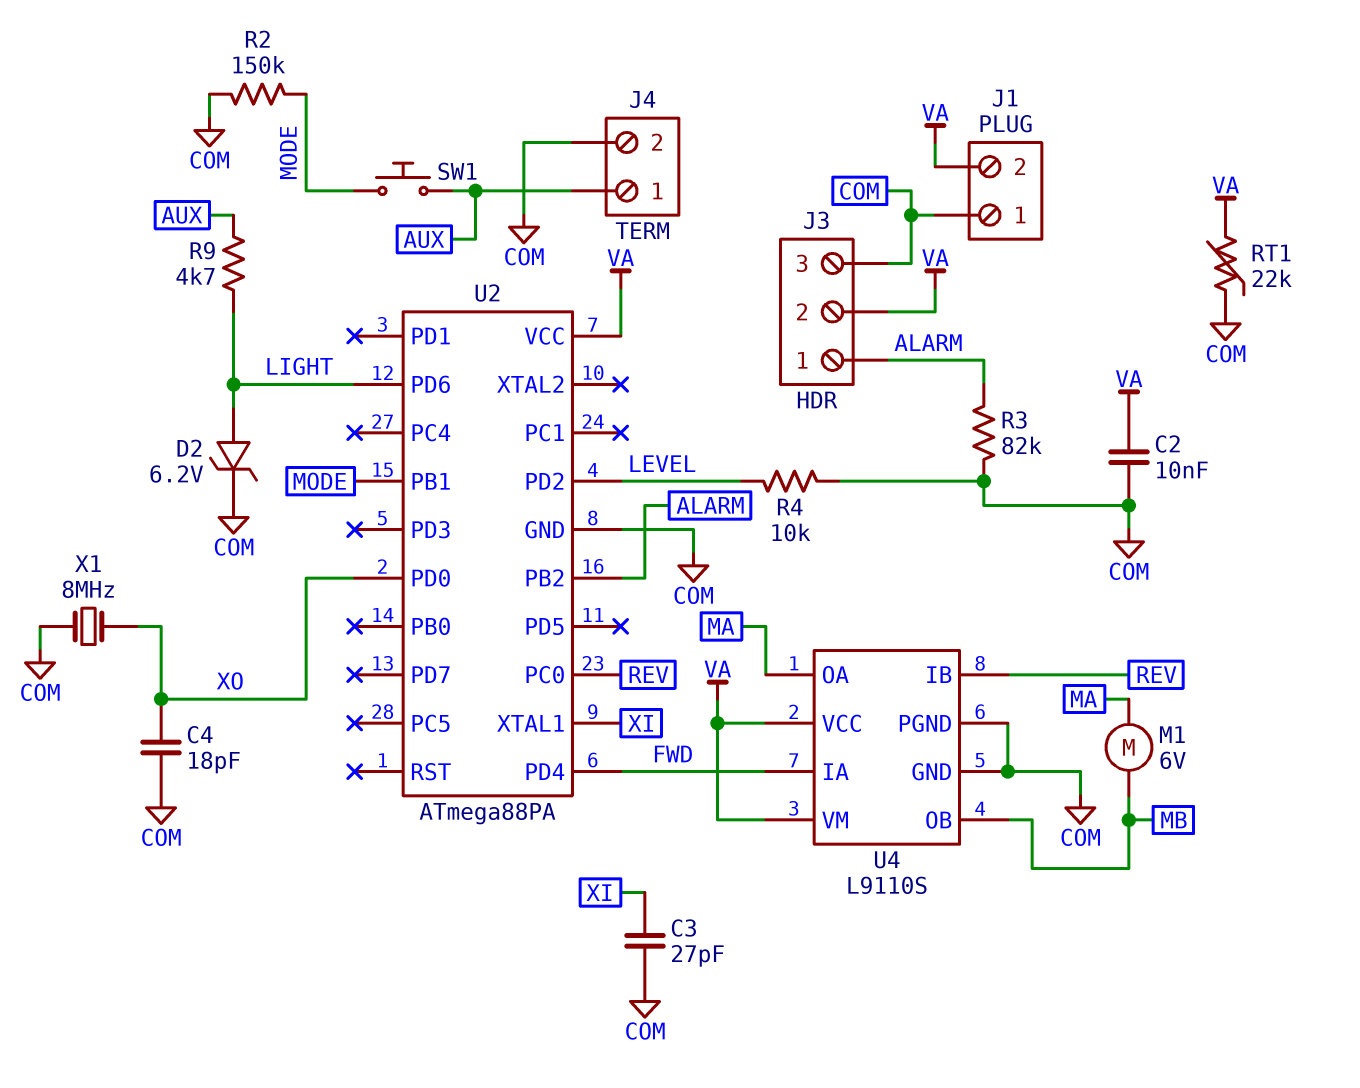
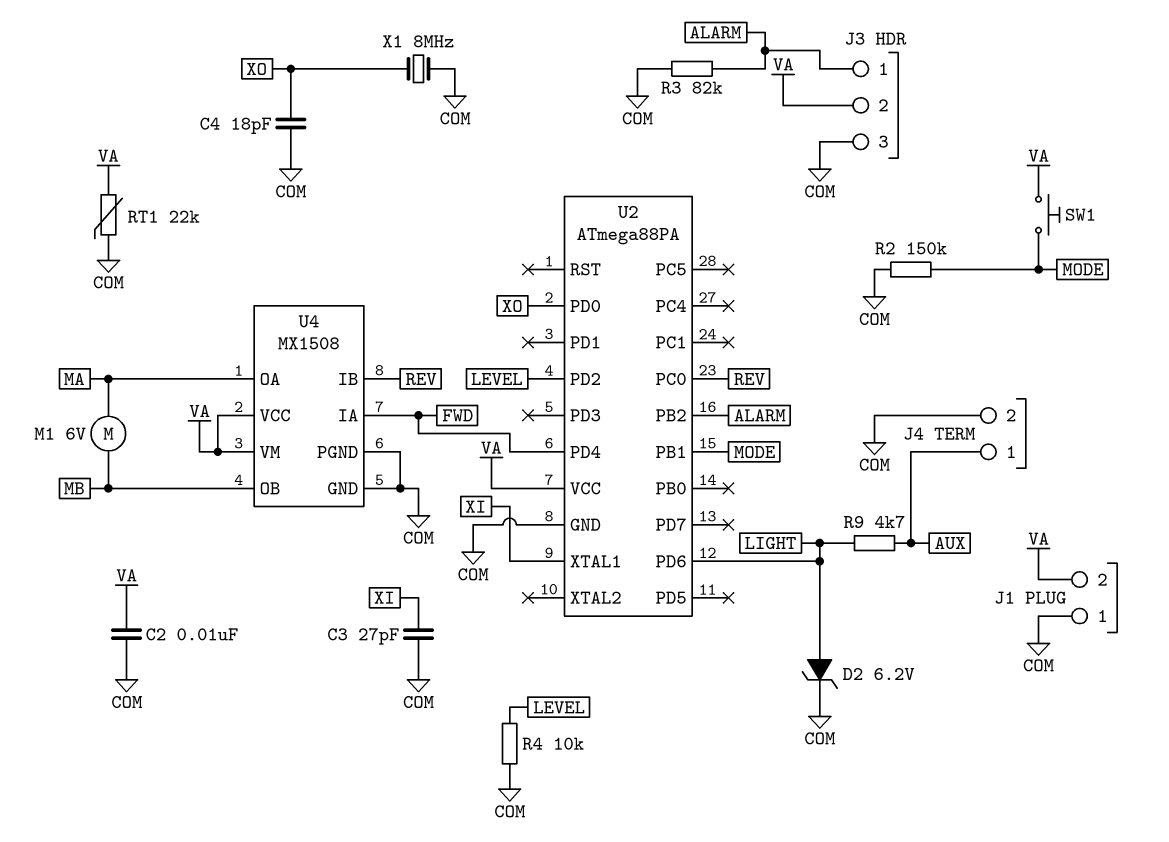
SW1: button (AUX, MODE) -> button (MODE, VA)
U4: L9110S -> MX1508

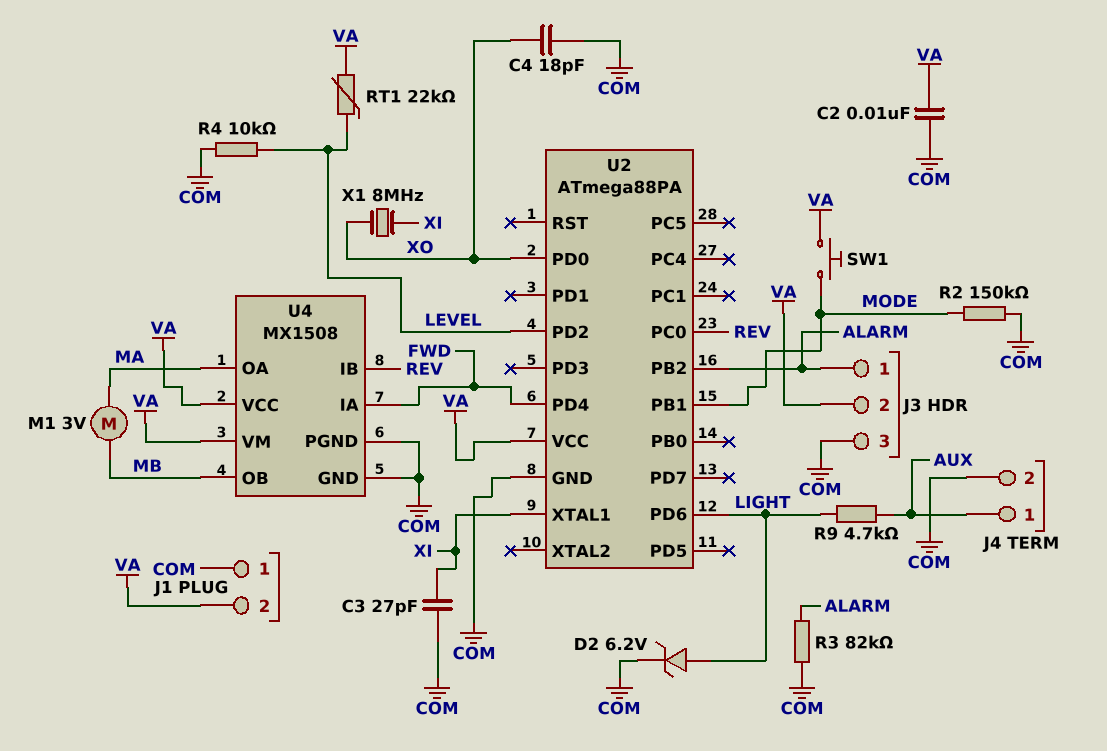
M1: motor 6V (MA, MB) -> motor 3V (MA, MB)
RT1: 22k (COM, VA) -> 22k (LEVEL, VA)
X1: 8MHz (COM, XO) -> 8MHz (XI, XO)

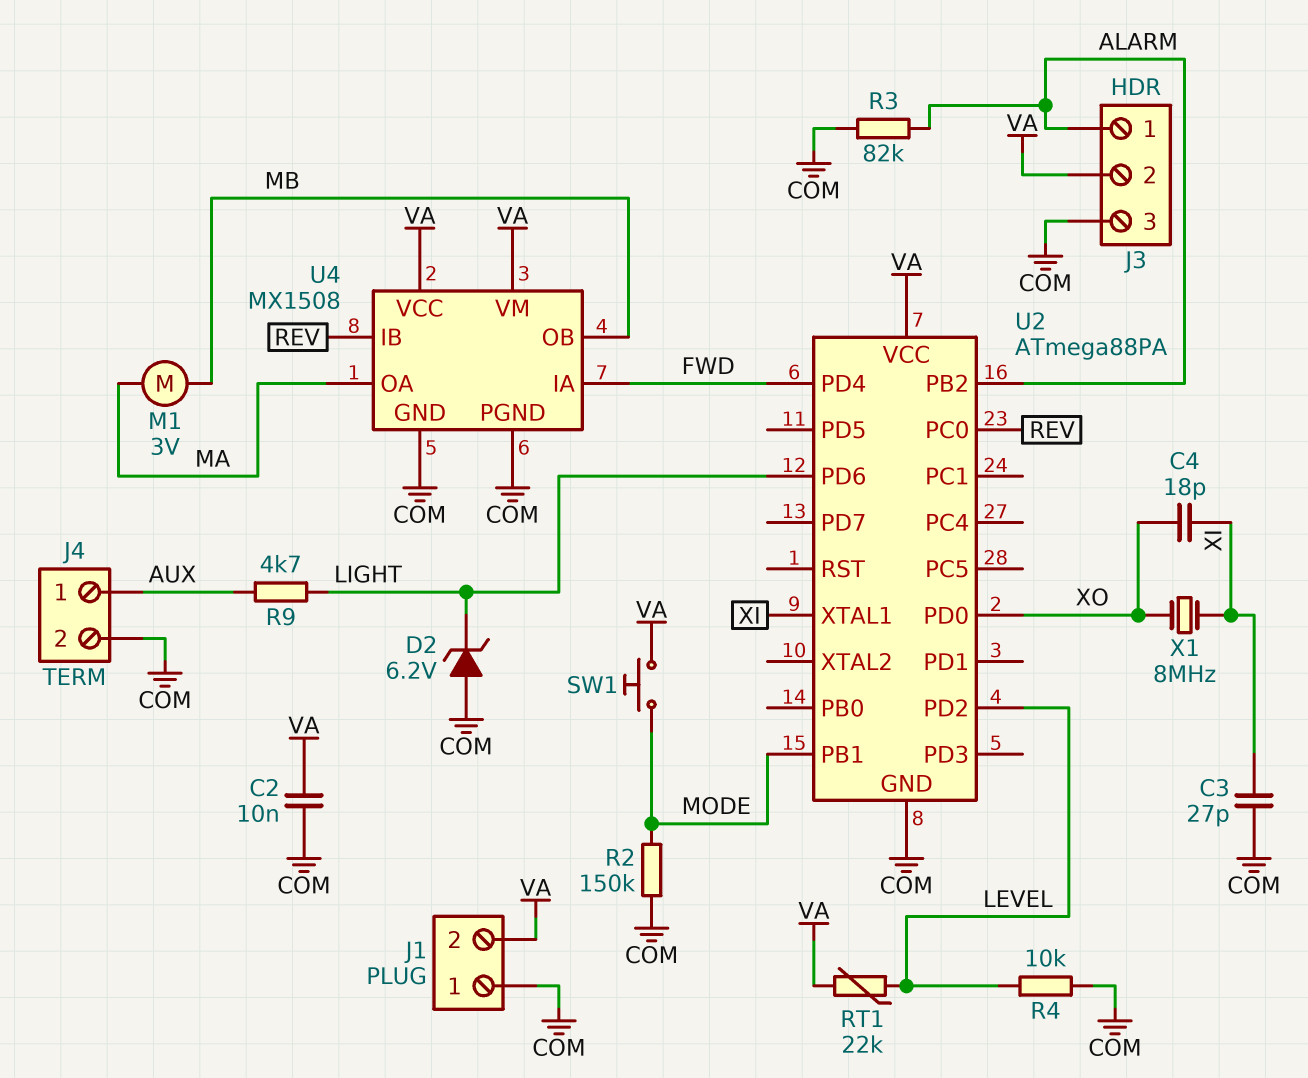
C4: 18pF (COM, XO) -> 18pF (XI, XO)
D2: zener 6.2V (A LIGHT, K COM) -> zener 6.2V (A COM, K LIGHT)

